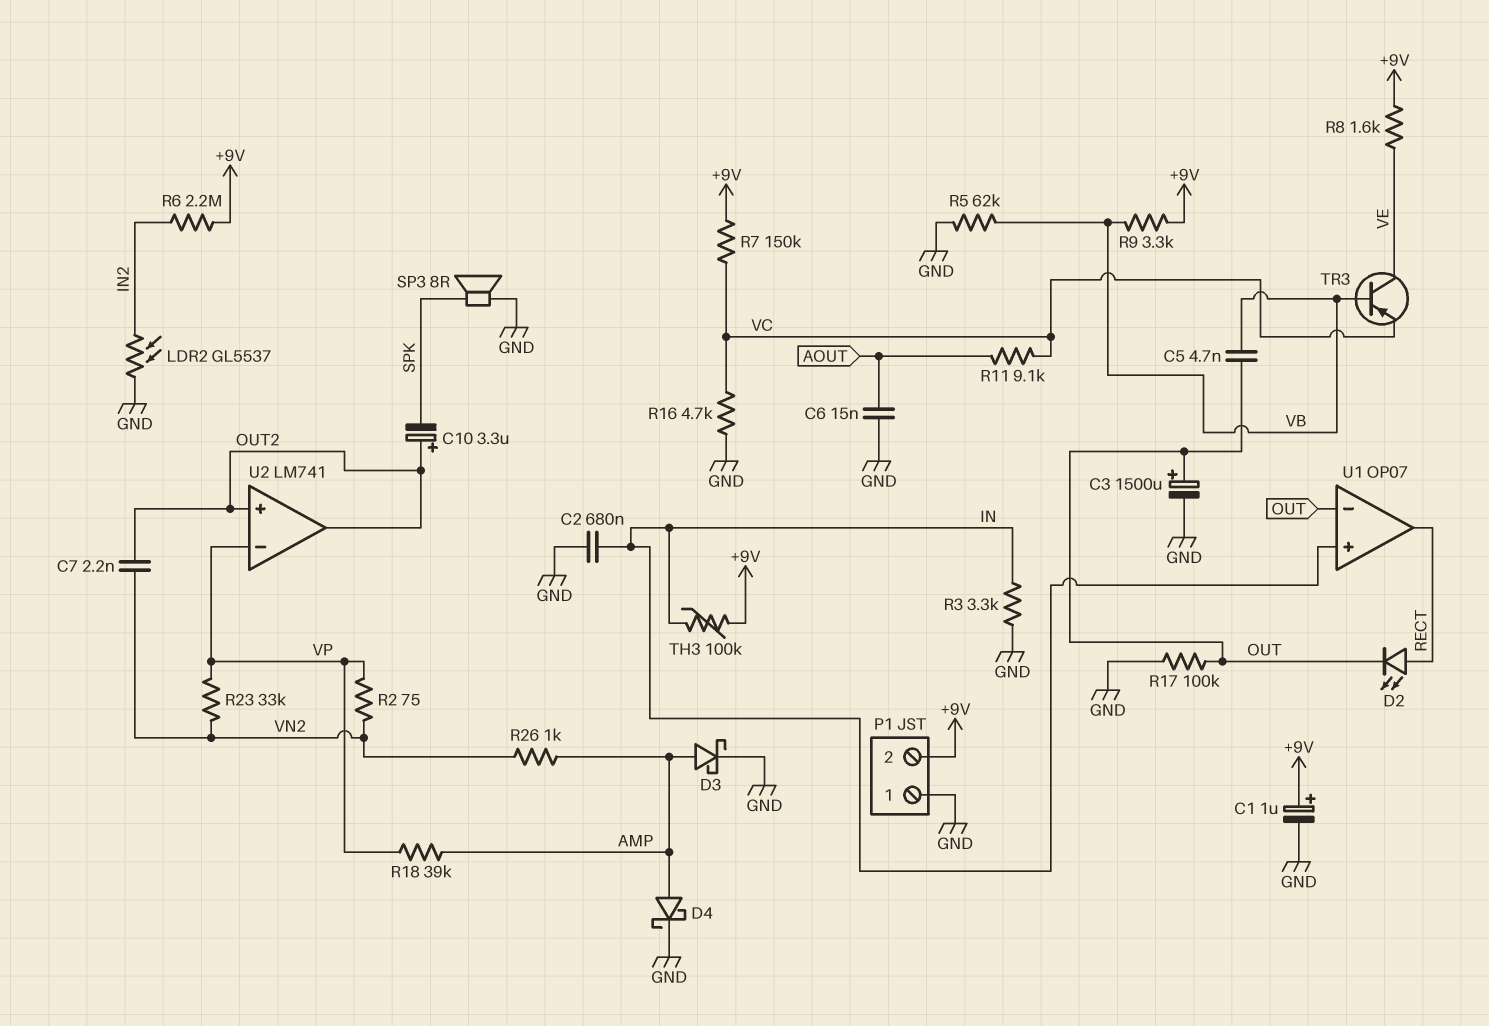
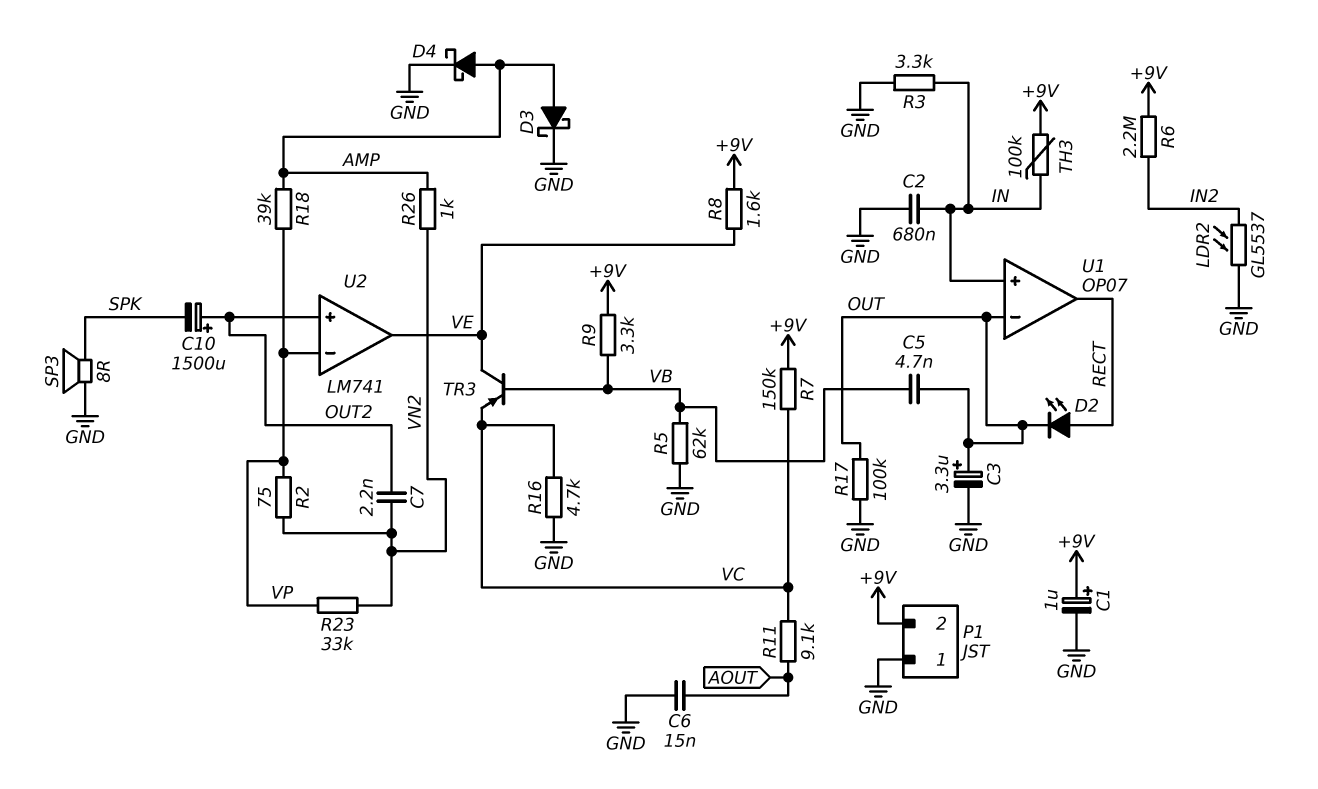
C3: 1500uF (plus OUT, minus GND) -> 3.3uF (plus OUT, minus GND)
C10: 3.3uF (plus OUT2, minus SPK) -> 1500uF (plus OUT2, minus SPK)
U2 pin out: OUT2 -> VE

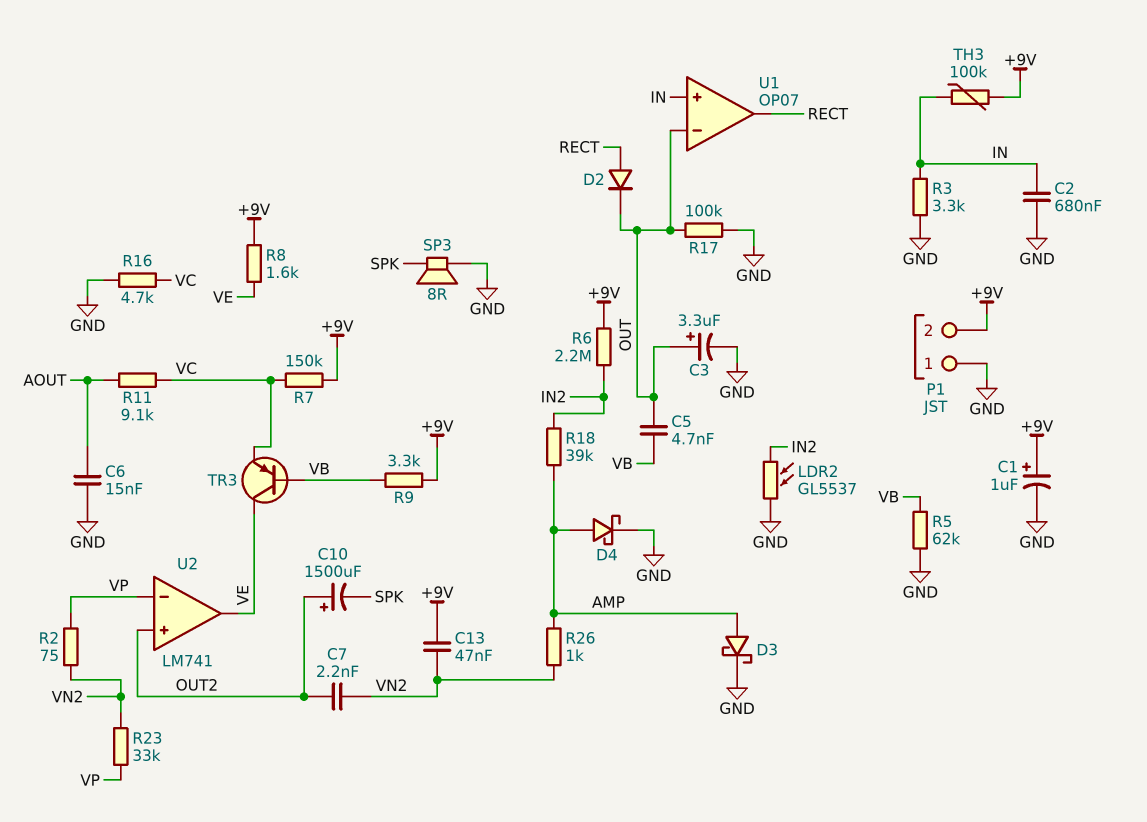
C13: none -> 47nF (+9V, VN2)
D2: LED (A RECT, K OUT) -> diode (A RECT, K OUT)
R18: 39k (AMP, VP) -> 39k (AMP, IN2)

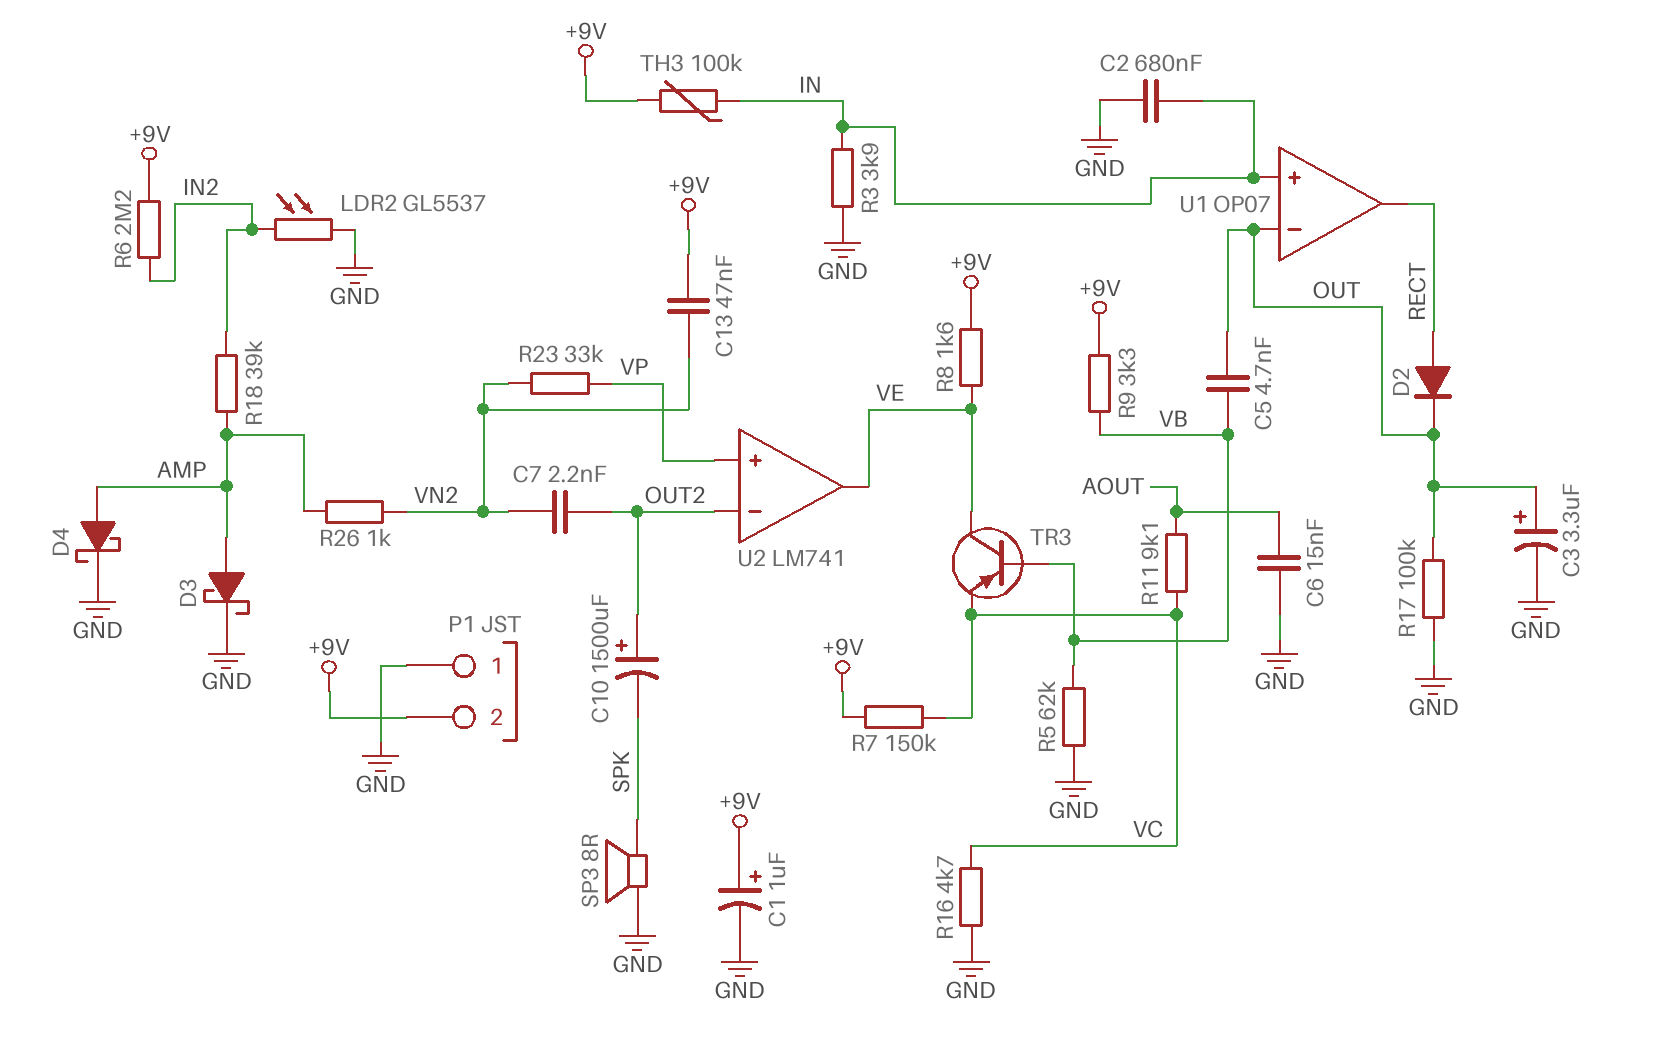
R2: 75 (VN2, VP) -> none
R3: 3.3k (GND, IN) -> 3.9k (GND, IN)
U2 pin in+: OUT2 -> VP
U2 pin in-: VP -> OUT2

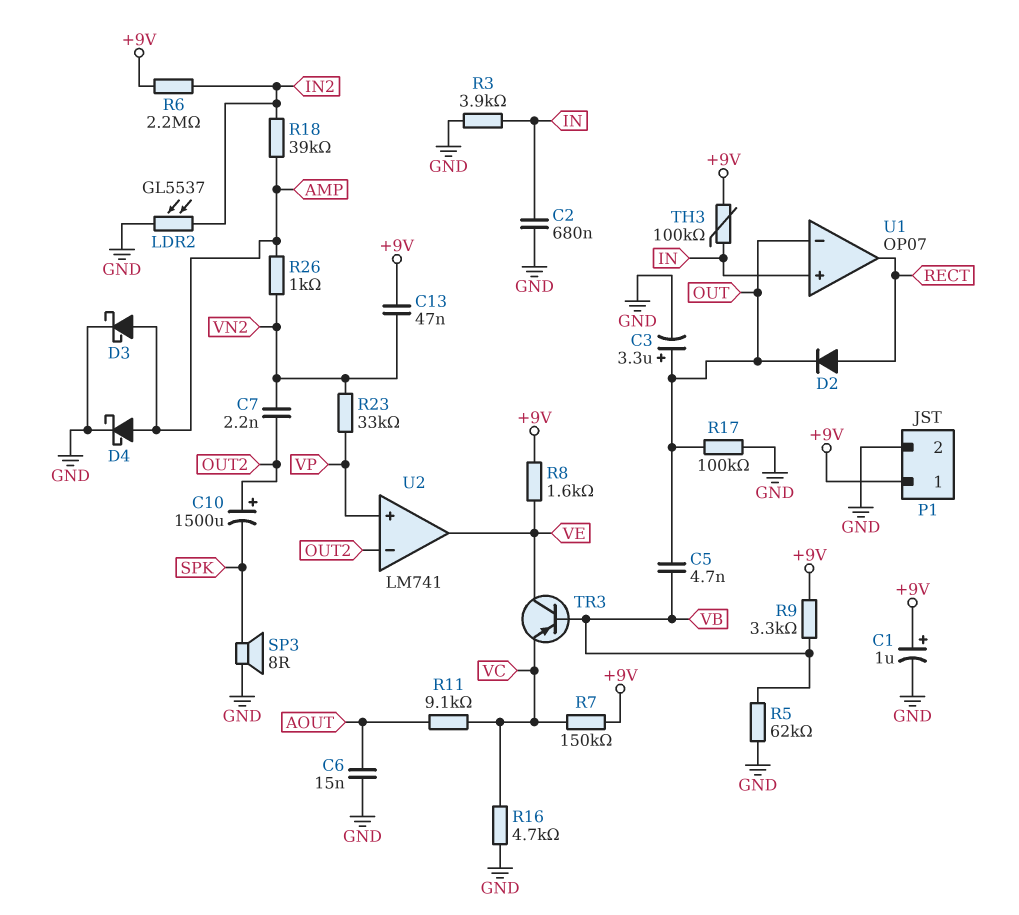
P1 pin 1: GND -> +9V
P1 pin 2: +9V -> GND

